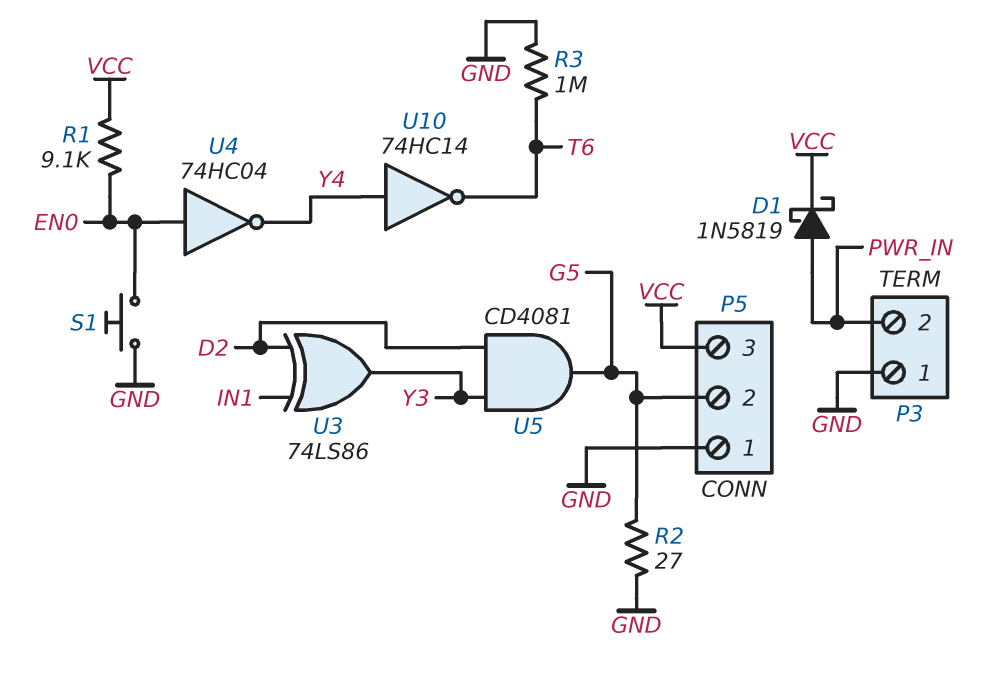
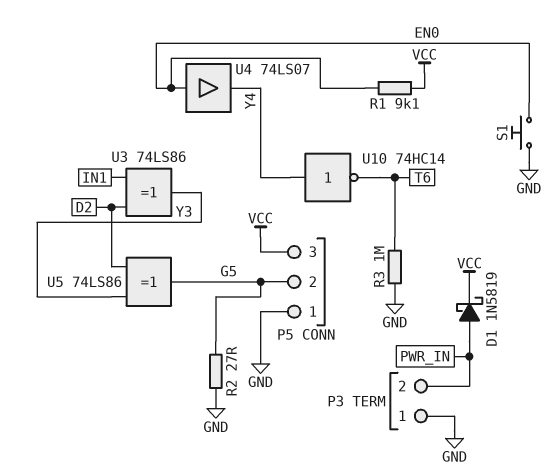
U4: NOT 74HC04 (in EN0, out Y4) -> buffer 74LS07 (in EN0, out Y4)
U5: AND CD4081 (in D2, in Y3, out G5) -> XOR 74LS86 (in D2, in Y3, out G5)

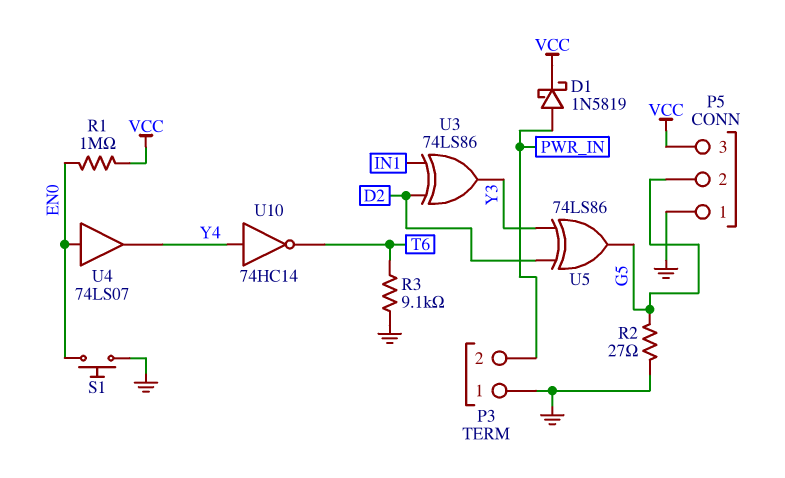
R1: 9.1k (EN0, VCC) -> 1M (EN0, VCC)
R3: 1M (GND, T6) -> 9.1k (GND, T6)

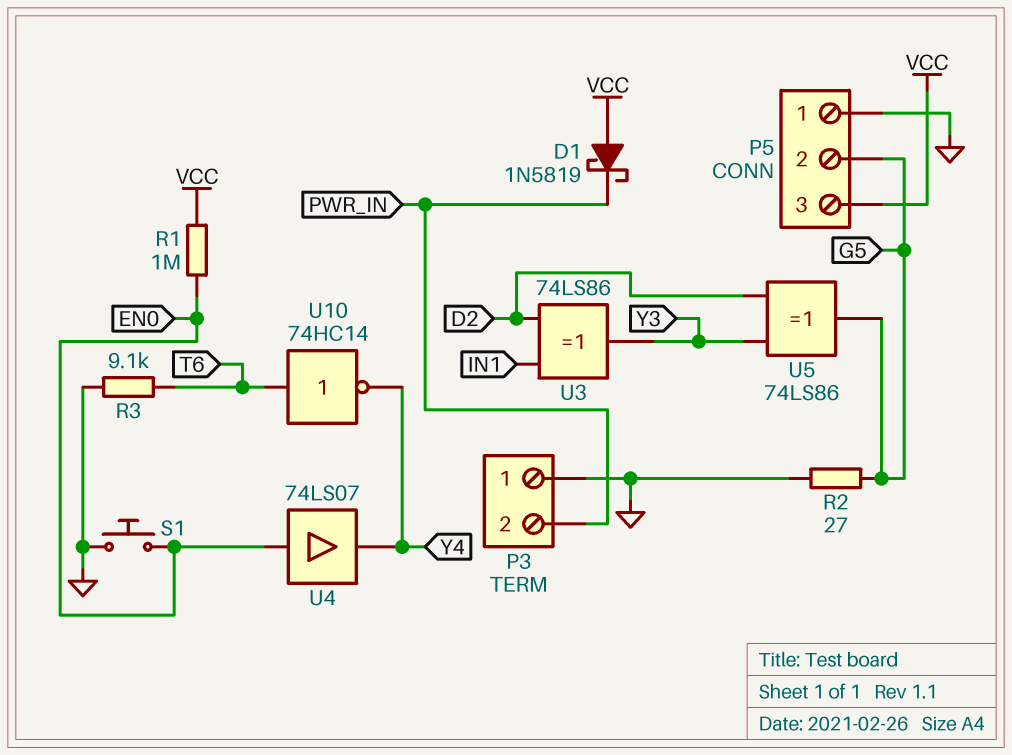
D1: schottky 1N5819 (A PWR_IN, K VCC) -> schottky 1N5819 (A VCC, K PWR_IN)
U10: NOT 74HC14 (in Y4, out T6) -> NOT 74HC14 (in T6, out Y4)

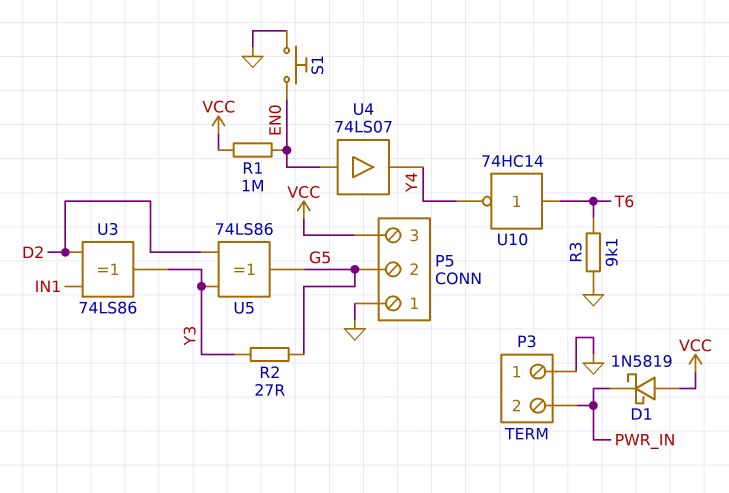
R2: 27 (G5, GND) -> 27 (G5, Y3)

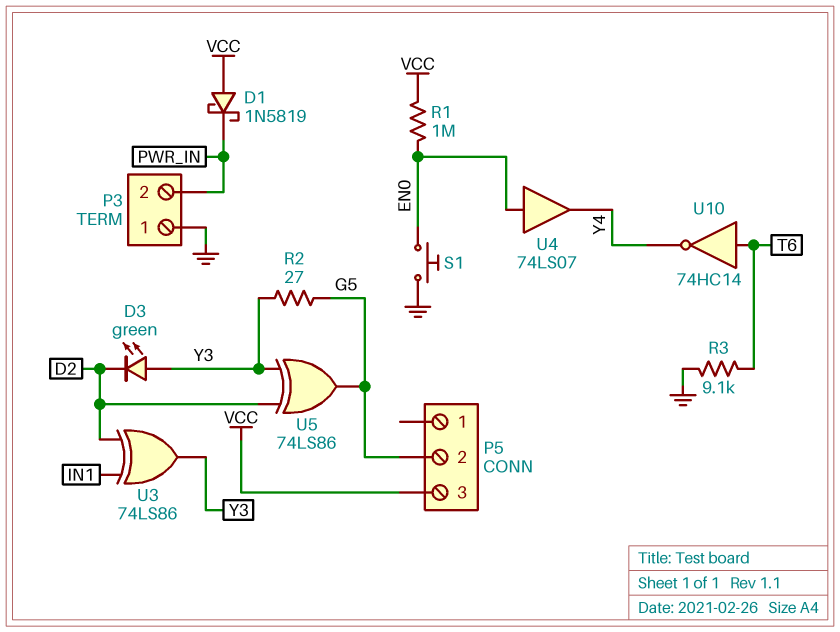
D3: none -> LED green (A Y3, K D2)
P5 pin 1: GND -> none

